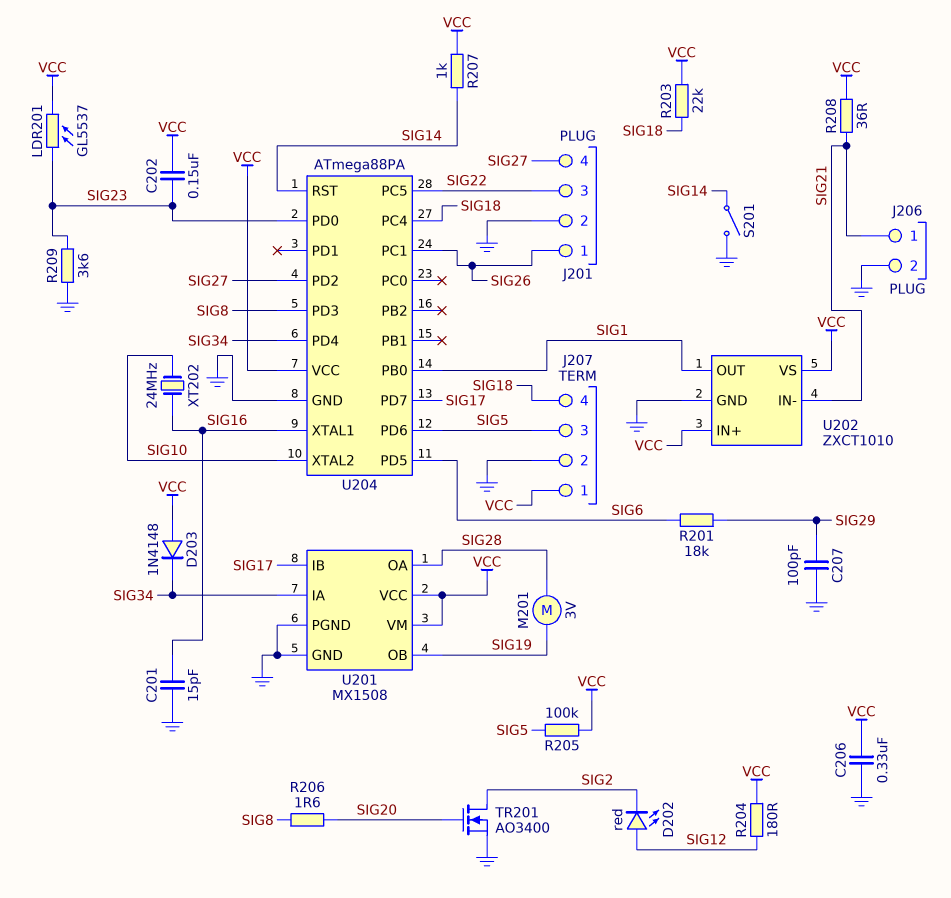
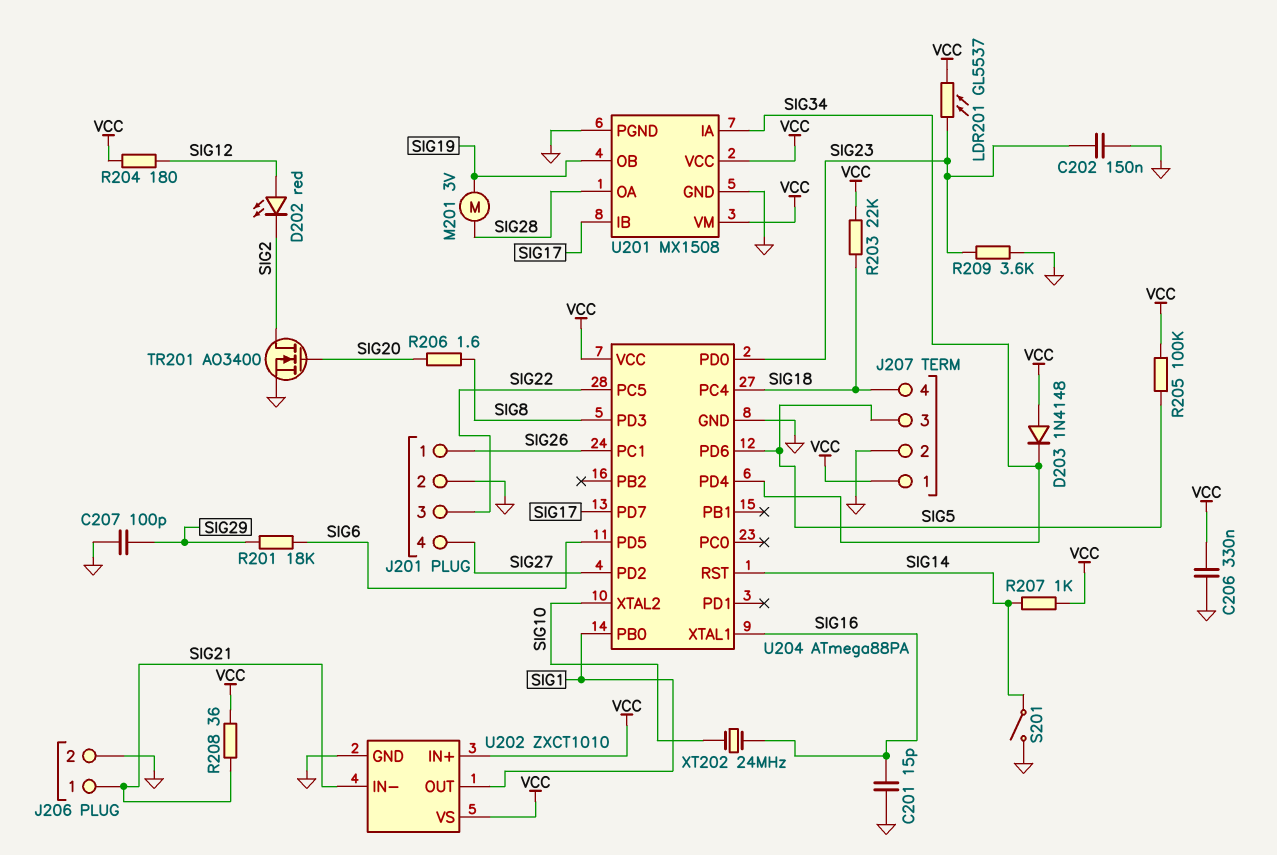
C202: 150nF (SIG23, VCC) -> 150nF (GND, SIG23)

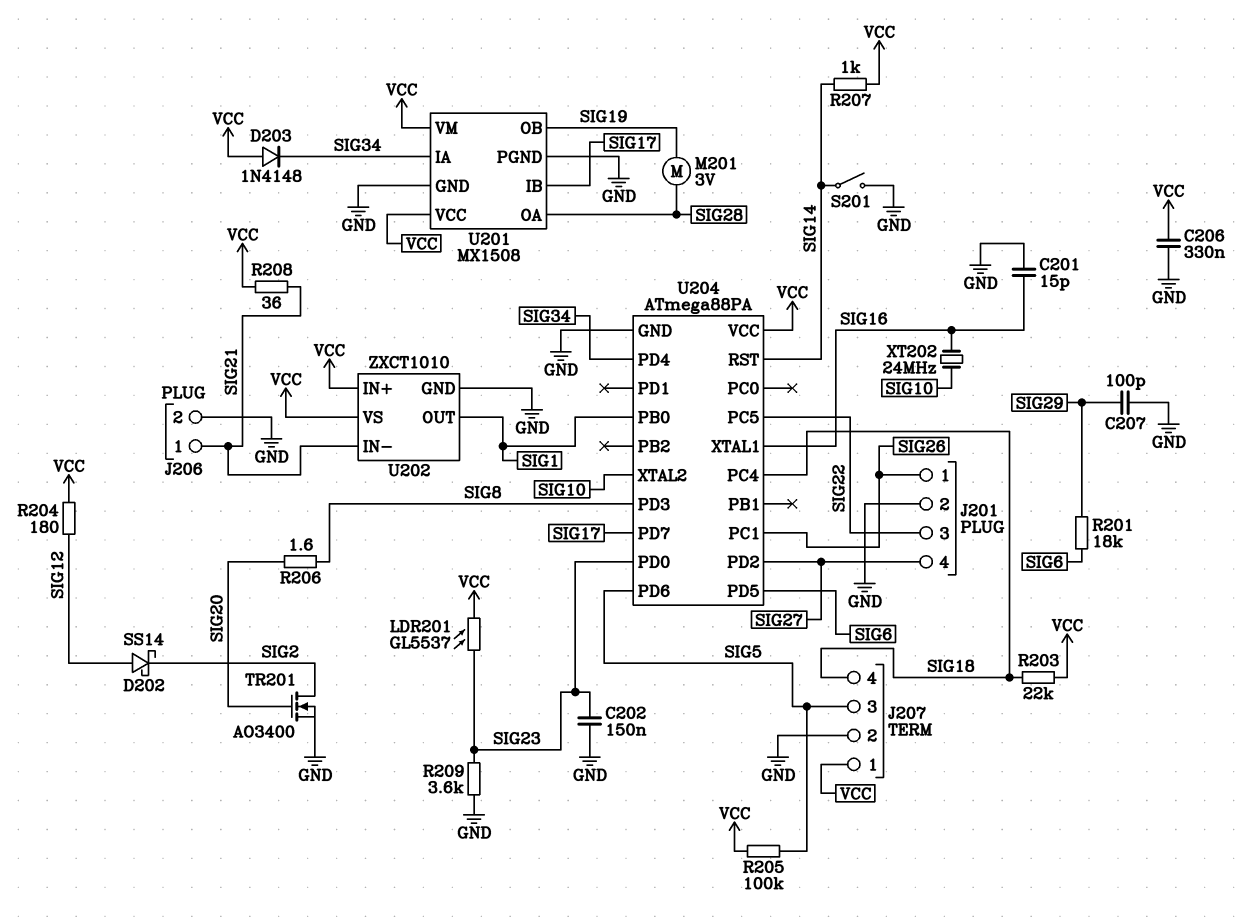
D202: LED red (A SIG12, K SIG2) -> schottky SS14 (A SIG12, K SIG2)

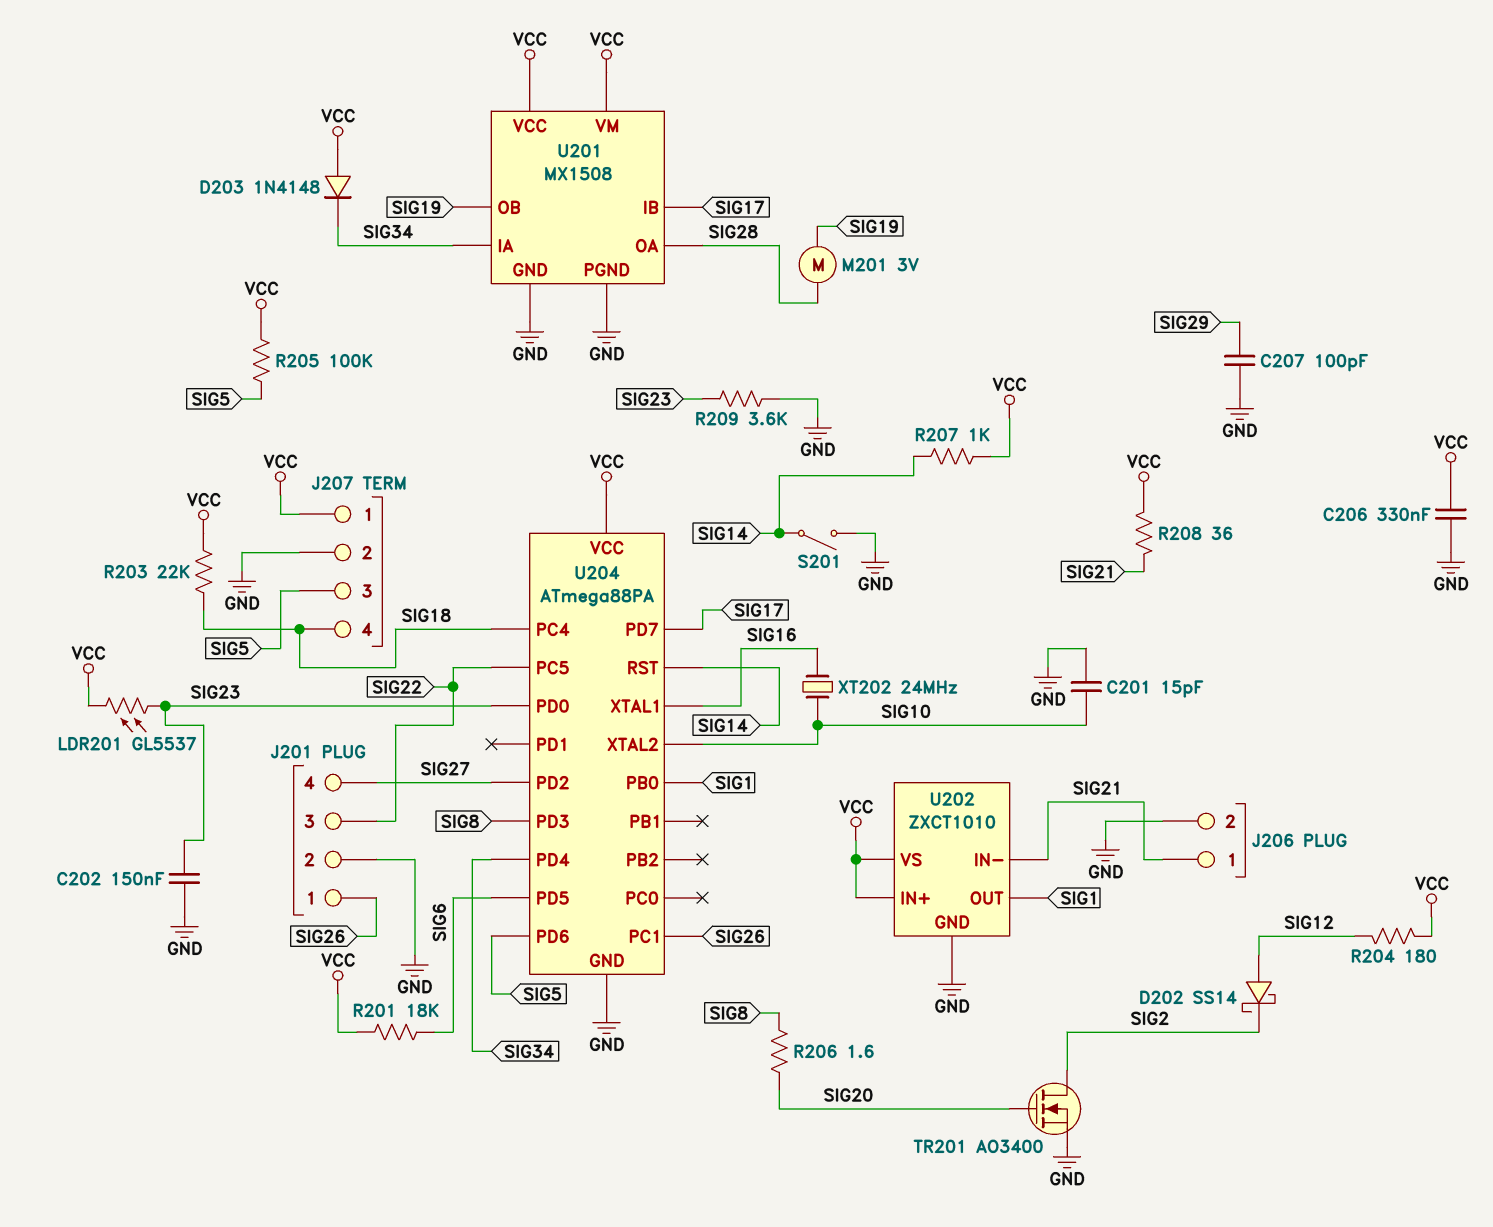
C201: 15pF (GND, SIG16) -> 15pF (GND, SIG10)
R201: 18k (SIG6, SIG29) -> 18k (SIG6, VCC)

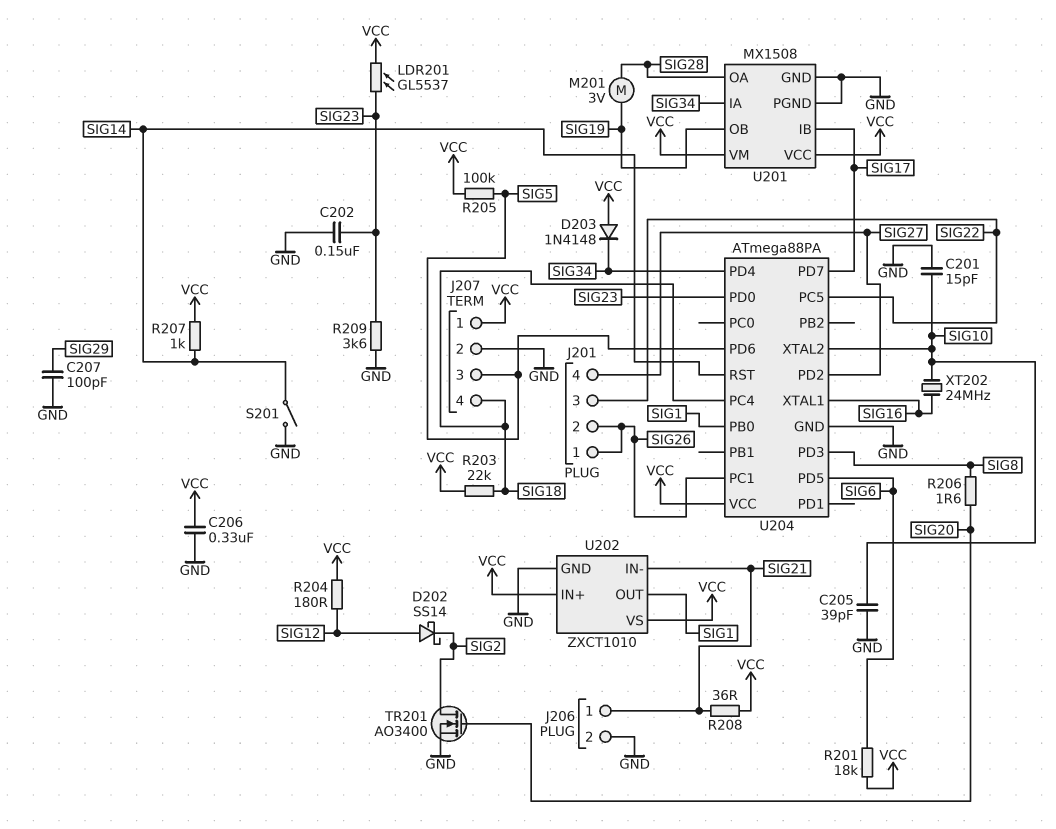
C205: none -> 39pF (GND, SIG10)
J201 pin 2: GND -> SIG26

